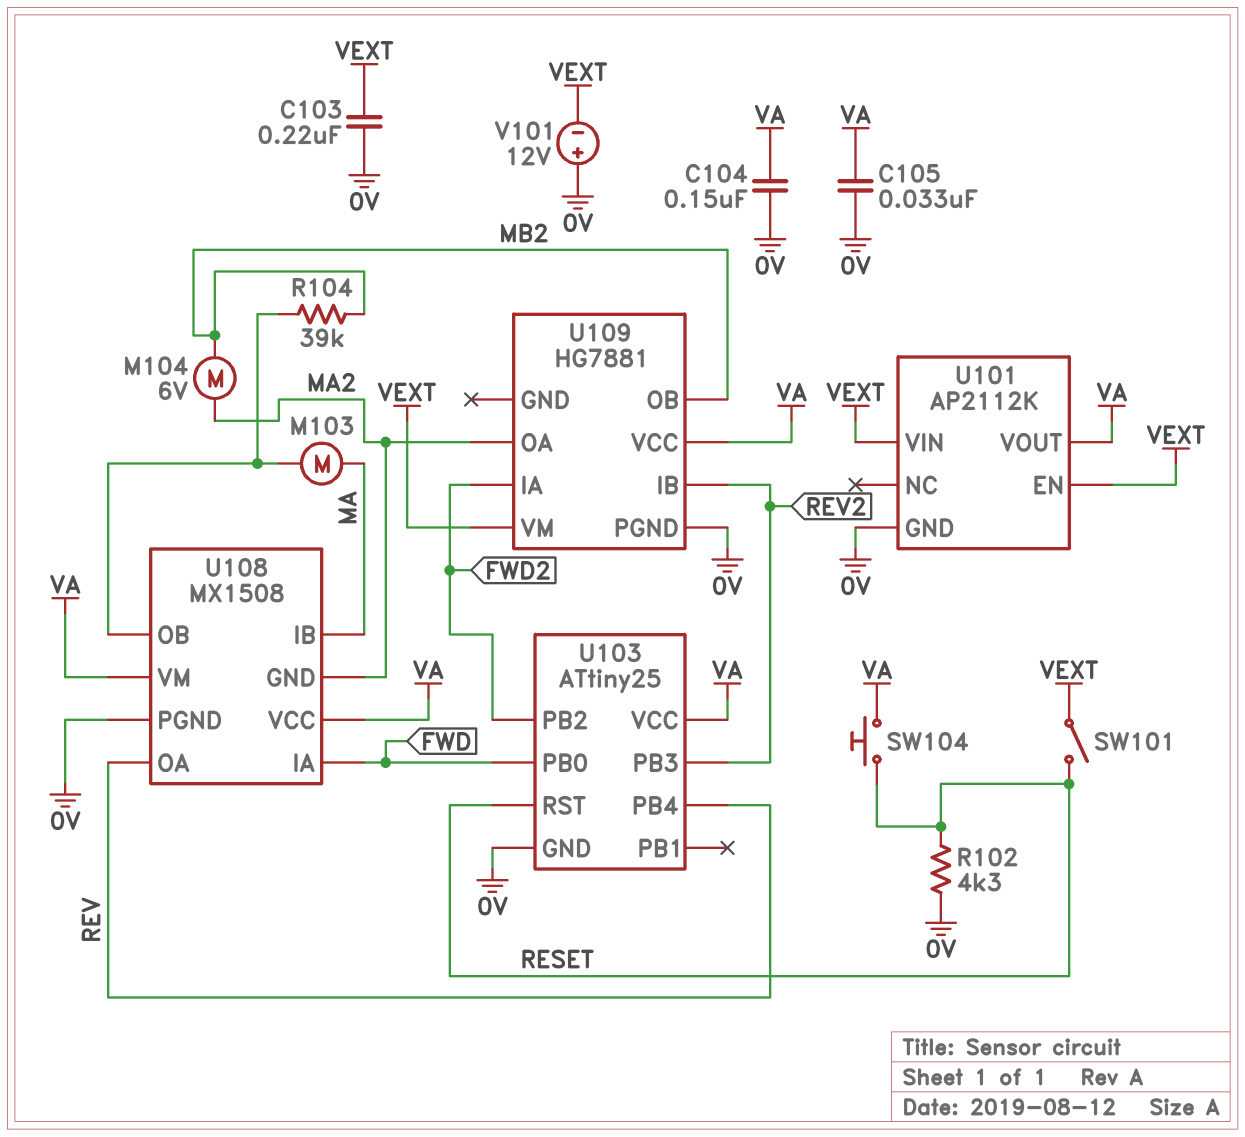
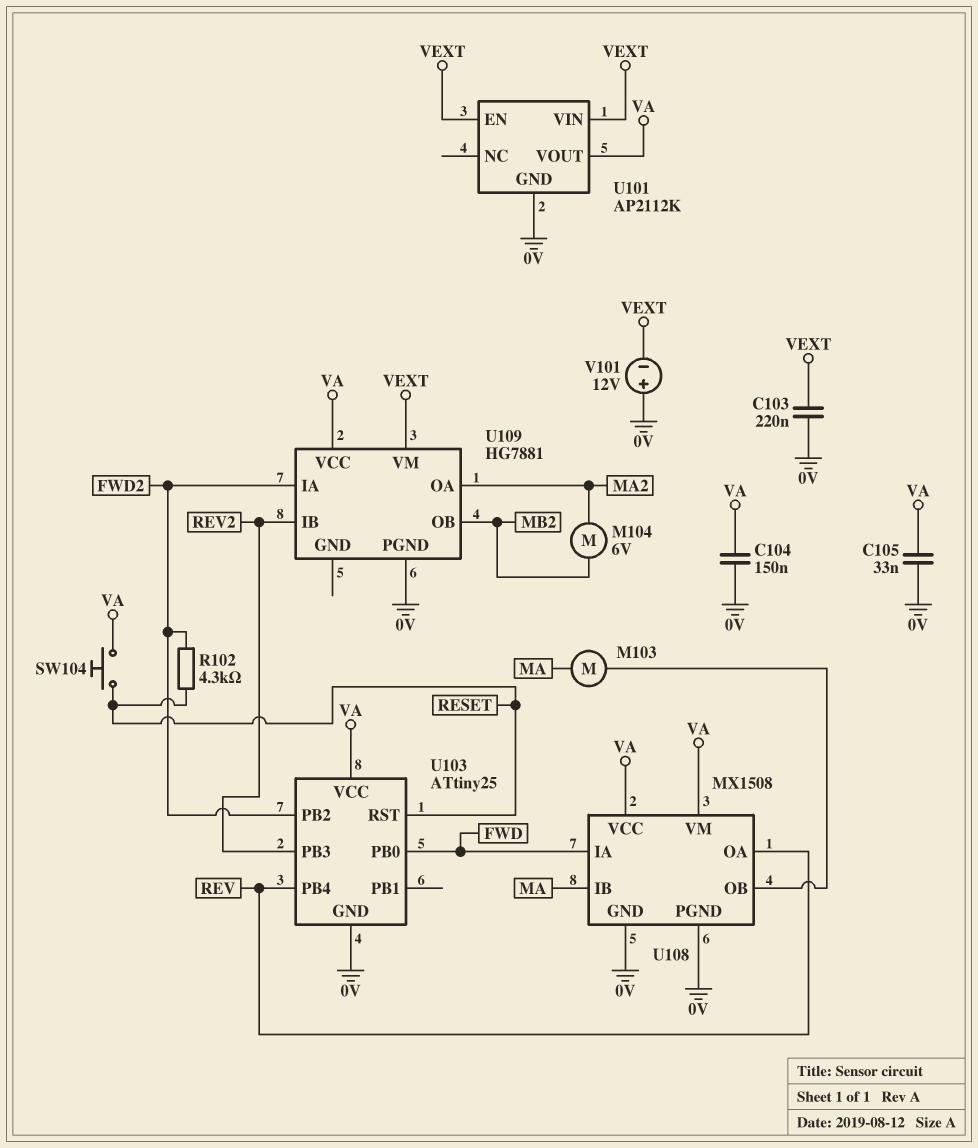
R102: 4.3k (0V, RESET) -> 4.3k (FWD2, RESET)
R104: 39k (MB2, U108/OB) -> none
SW101: switch (RESET, VEXT) -> none
U108 pin GND: MA2 -> 0V

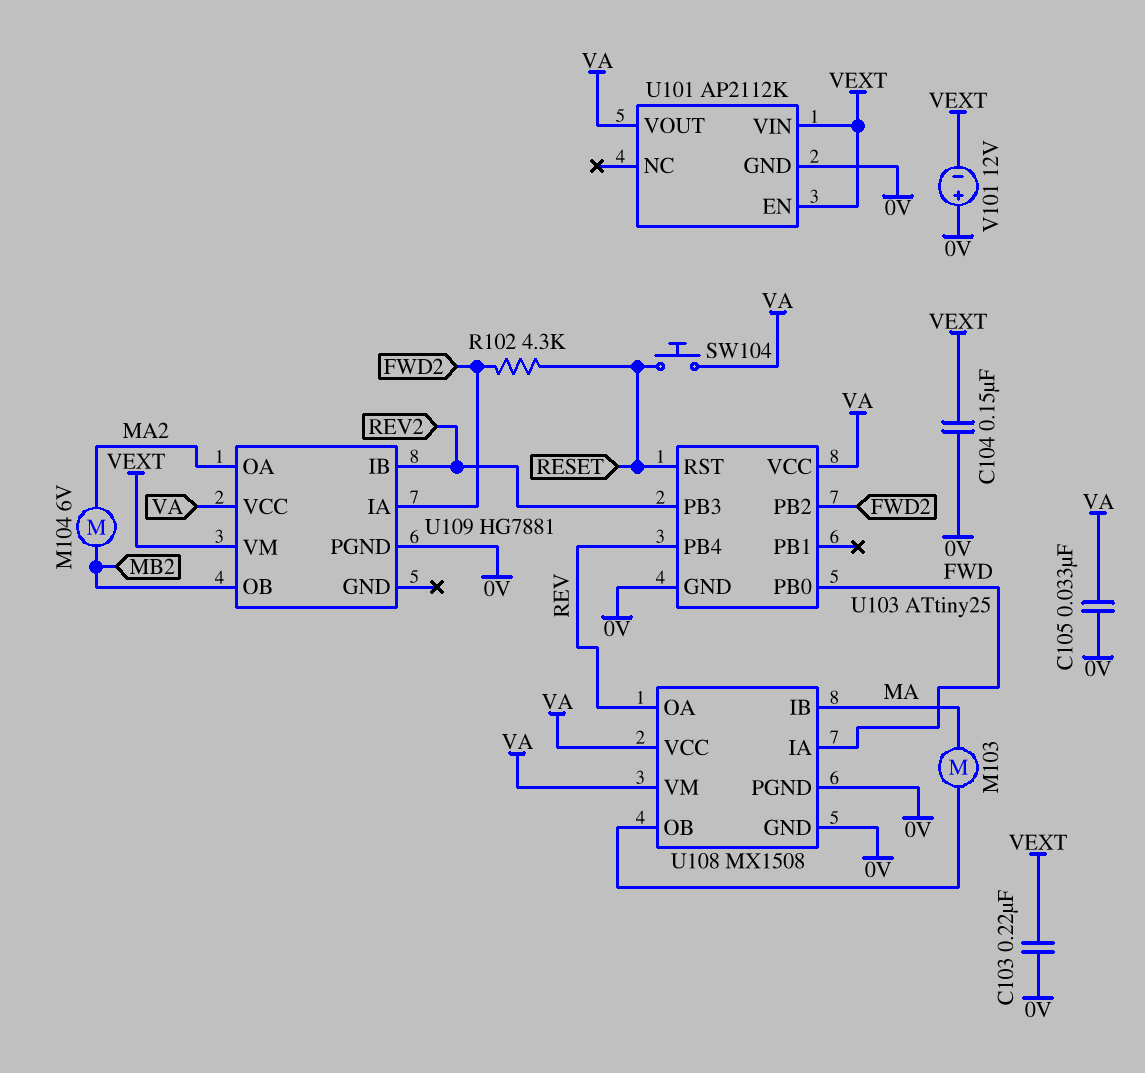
C104: 150nF (0V, VA) -> 150nF (0V, VEXT)

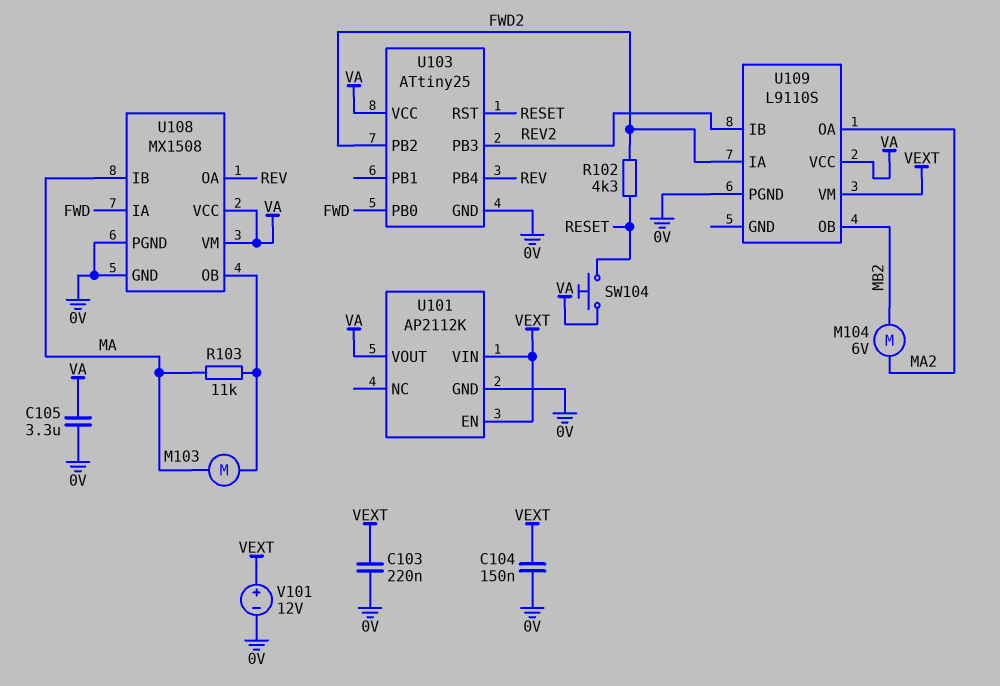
C105: 33nF (0V, VA) -> 3.3uF (0V, VA)
R103: none -> 11k (MA, U108/OB)
U109: HG7881 -> L9110S
V101: 12V (plus 0V, minus VEXT) -> 12V (plus VEXT, minus 0V)

